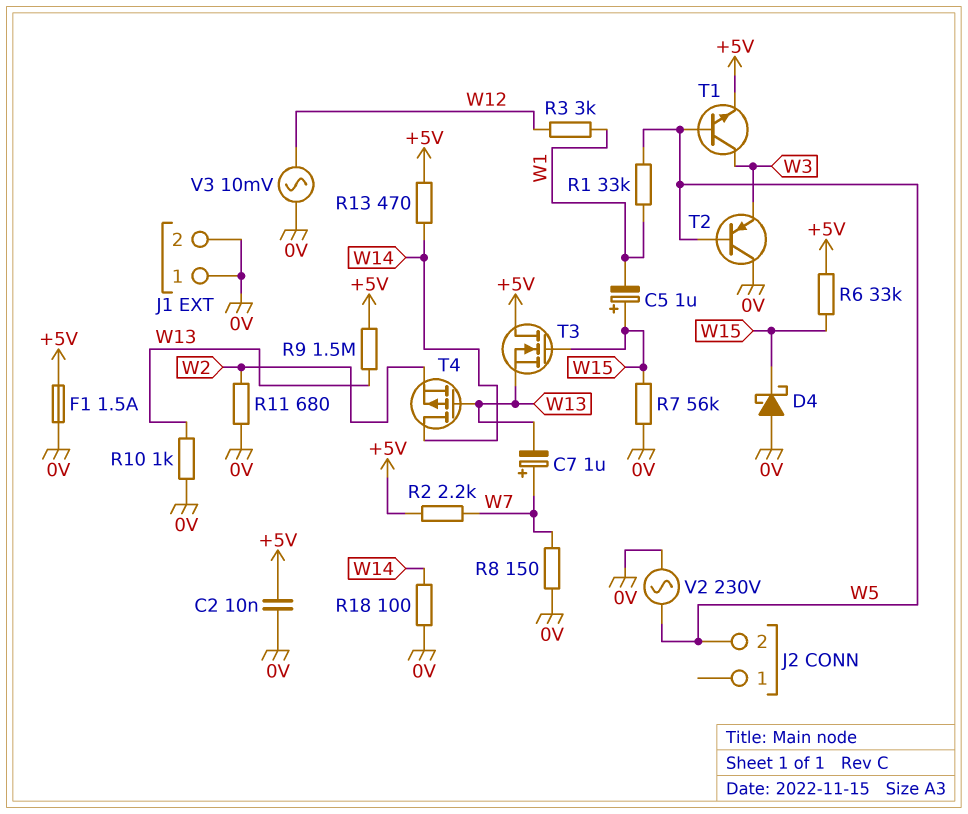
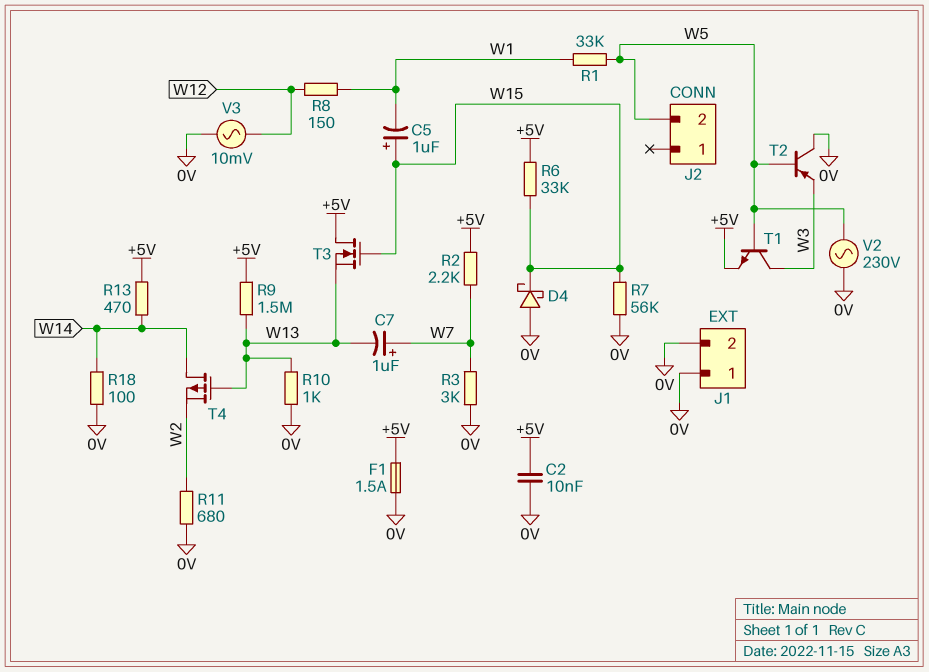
R3: 3k (W1, W12) -> 3k (0V, W7)
R8: 150 (0V, W7) -> 150 (W1, W12)

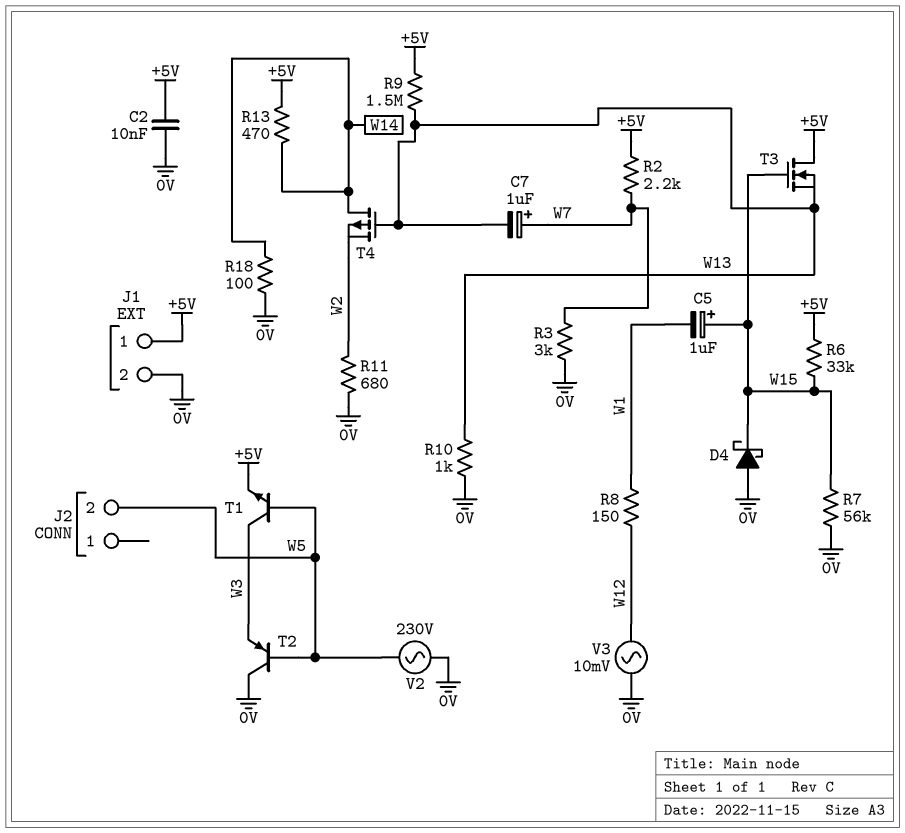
F1: 1.5A (+5V, 0V) -> none
J1 pin 1: 0V -> +5V
R1: 33k (W1, W5) -> none

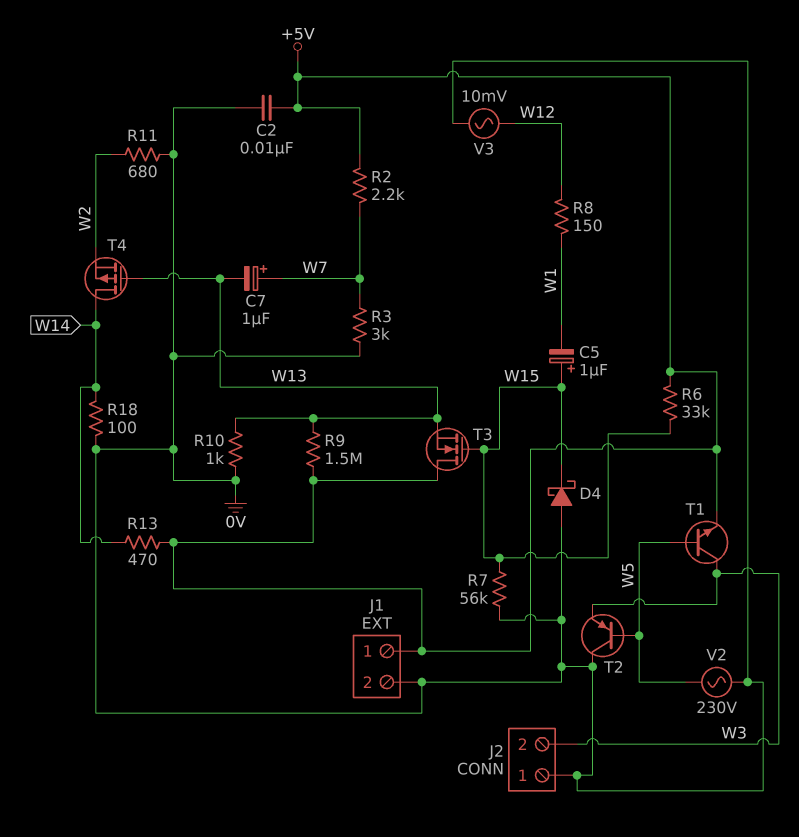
J2 pin 1: none -> 0V
J2 pin 2: W5 -> W3

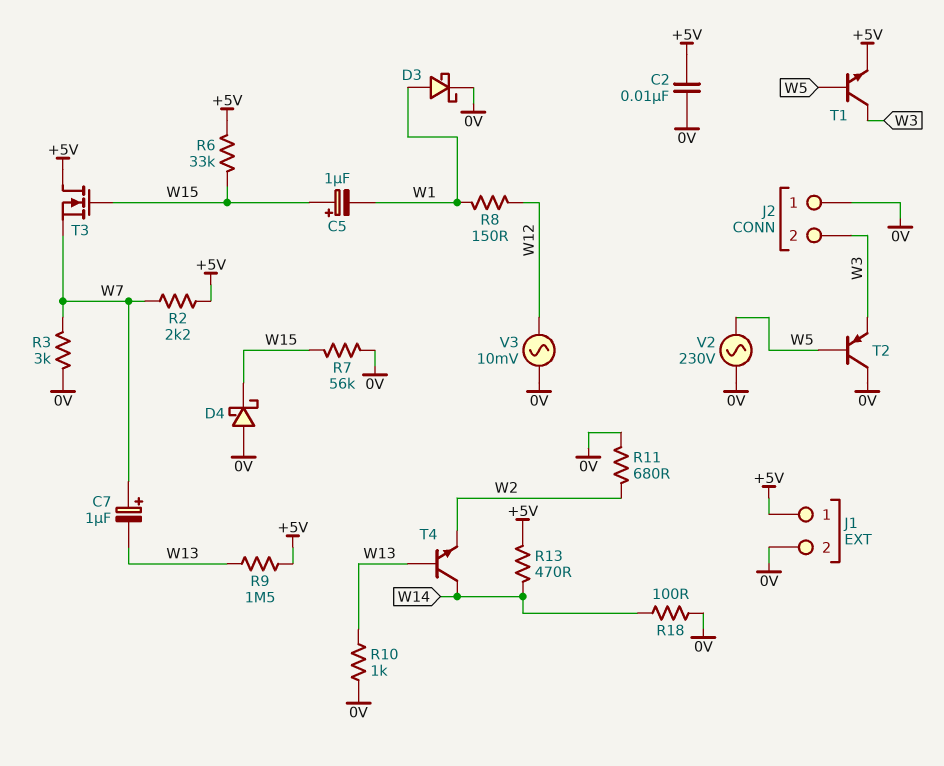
D3: none -> schottky (A W1, K 0V)
T3: NMOS (G W15, D +5V, S W13) -> NMOS (G W15, D +5V, S W7)
T4: PMOS (G W13, D W14, S W2) -> NPN (B W13, C W14, E W2)

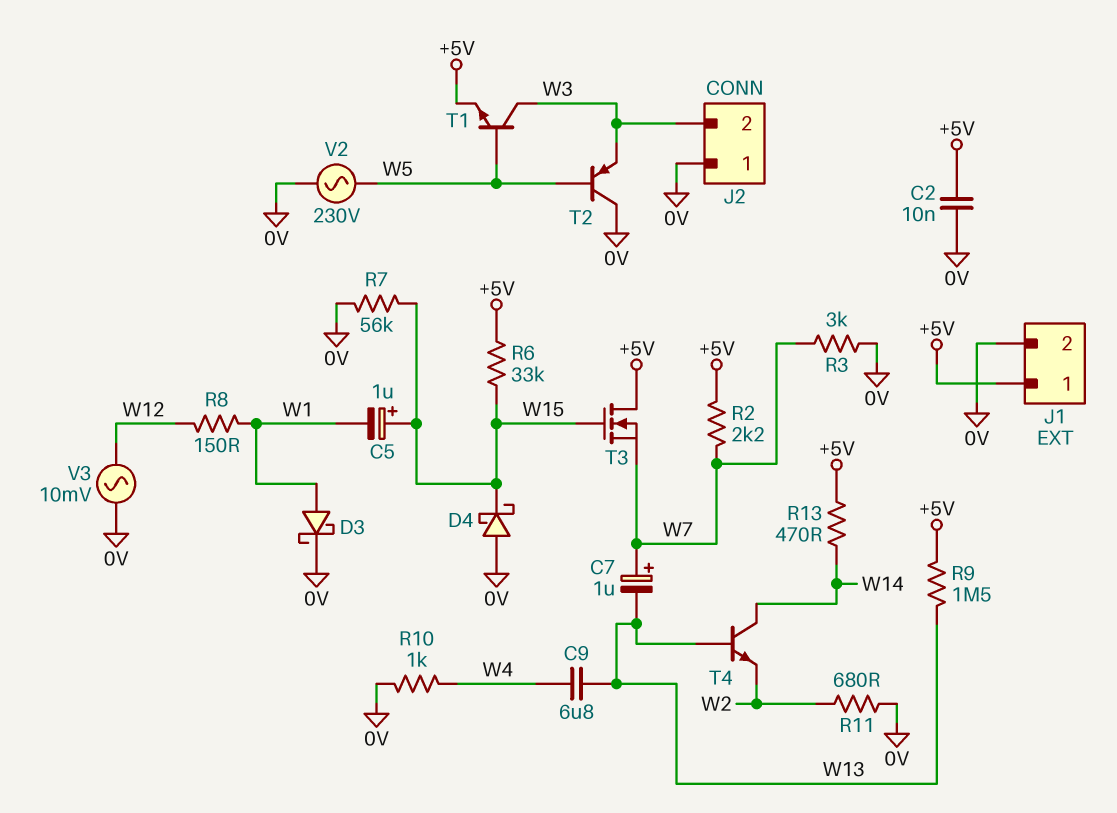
C9: none -> 6.8uF (W4, W13)
R10: 1k (0V, W13) -> 1k (0V, W4)
R18: 100 (0V, W14) -> none

